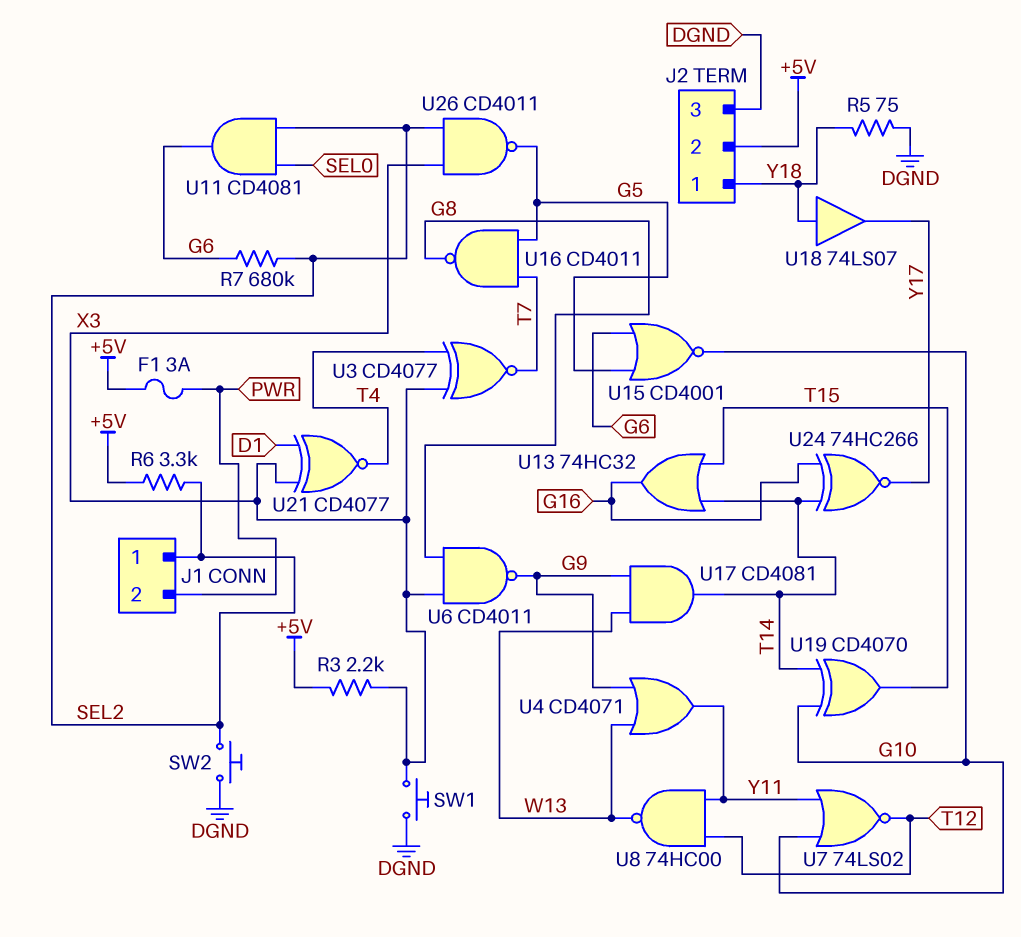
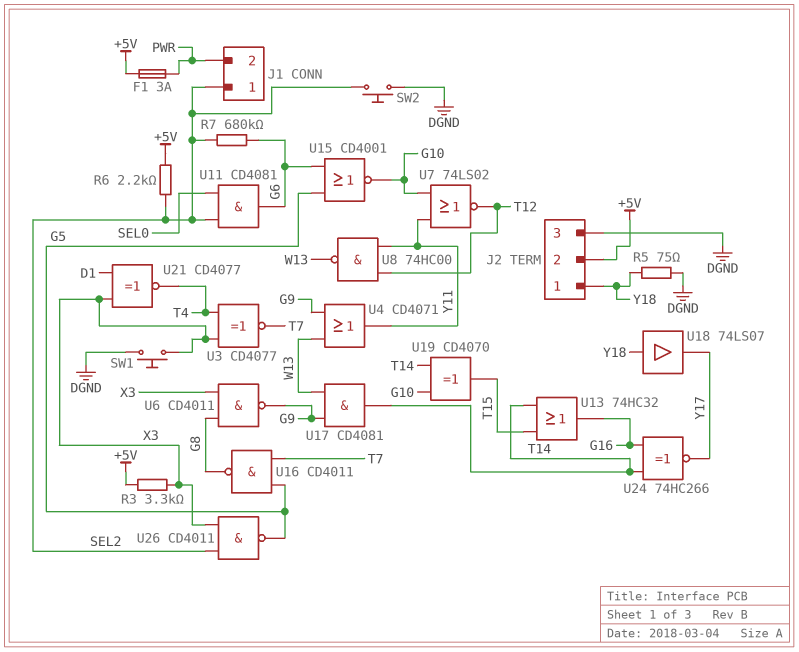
R3: 2.2k (+5V, X3) -> 3.3k (+5V, X3)
R6: 3.3k (+5V, SEL2) -> 2.2k (+5V, SEL2)

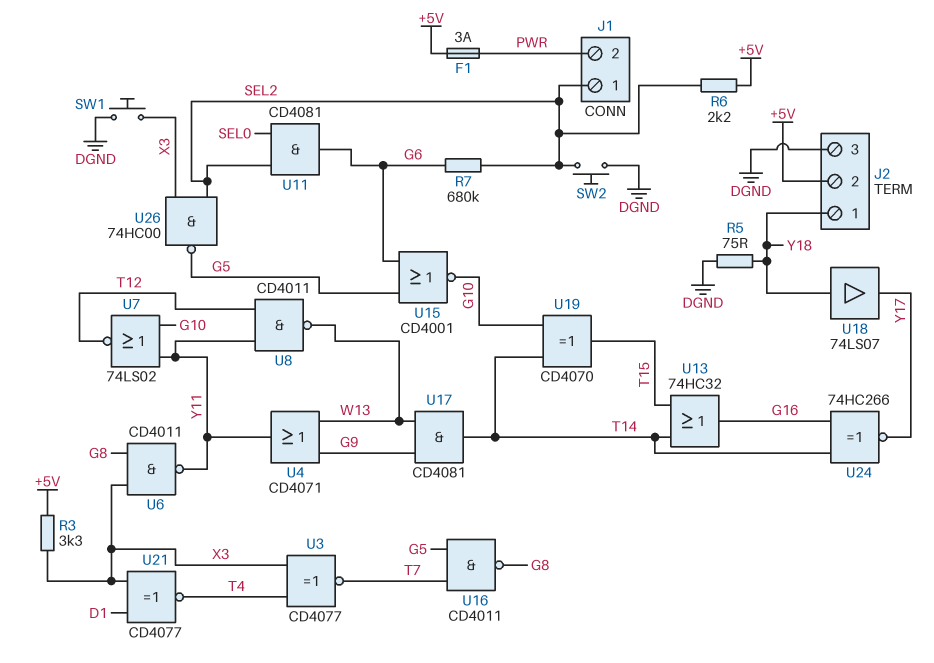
U6: NAND CD4011 (in G8, in X3, out G9) -> NAND CD4011 (in G8, in X3, out Y11)
U8: NAND 74HC00 (in T12, in Y11, out W13) -> NAND CD4011 (in T12, in Y11, out W13)
U26: NAND CD4011 (in SEL2, in X3, out G5) -> NAND 74HC00 (in SEL2, in X3, out G5)

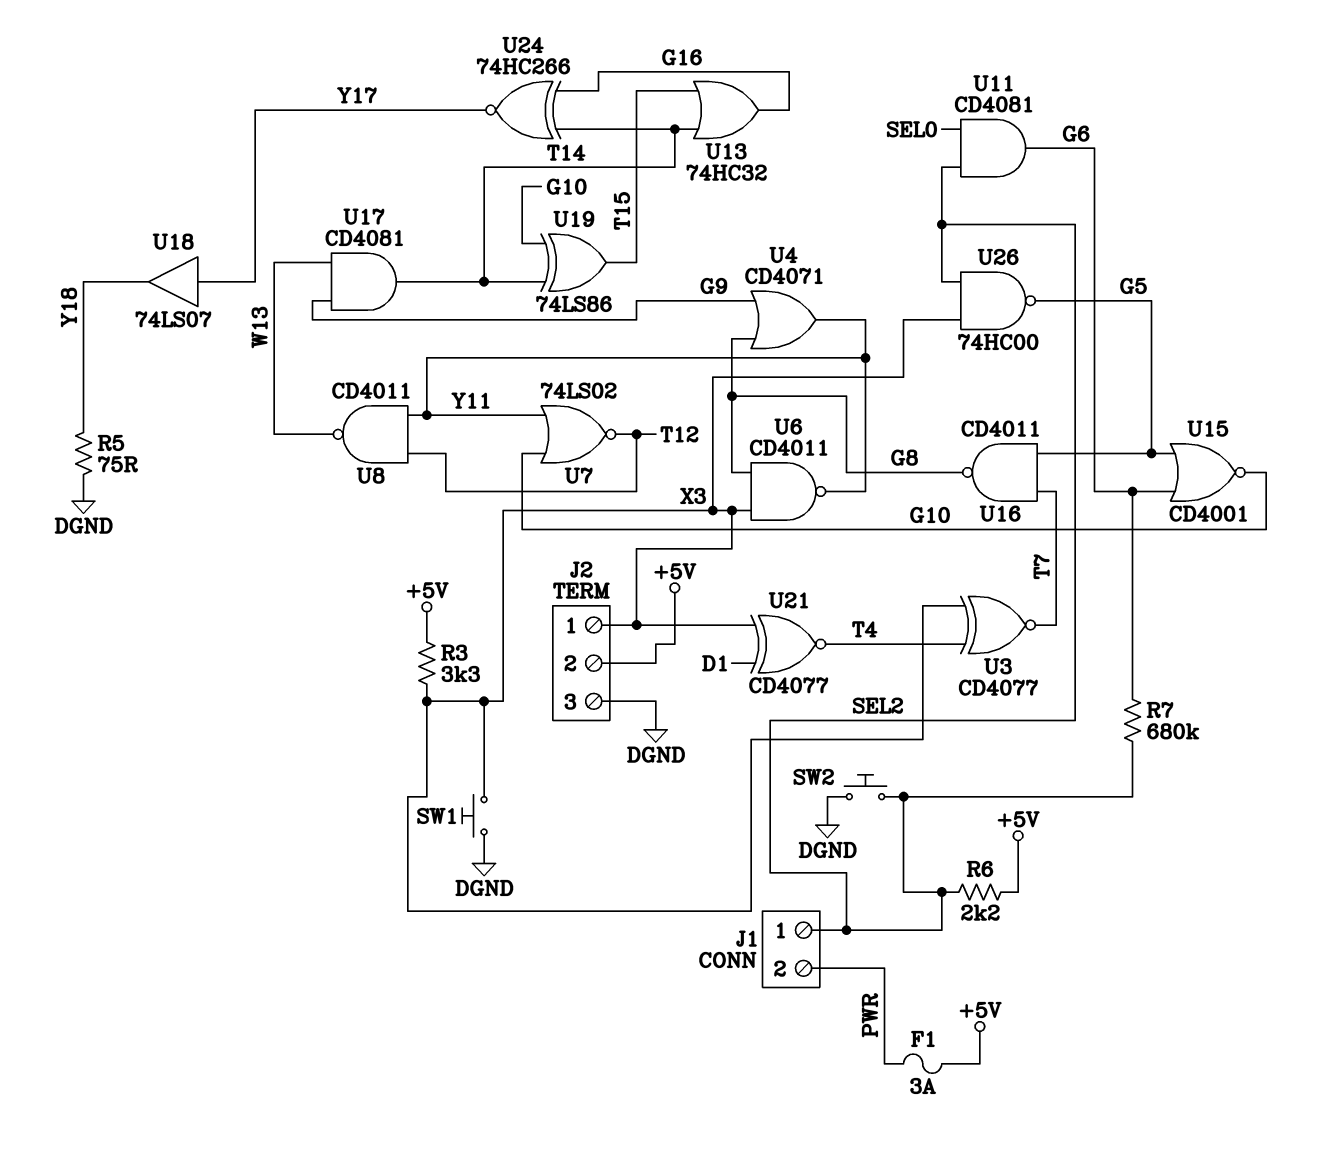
J2 pin 1: Y18 -> X3
U4: OR CD4071 (in G9, in W13, out Y11) -> OR CD4071 (in G8, in G9, out Y11)
U18: buffer 74LS07 (in Y18, out Y17) -> buffer 74LS07 (in Y17, out Y18)
U19: XOR CD4070 (in G10, in T14, out T15) -> XOR 74LS86 (in G10, in T14, out T15)

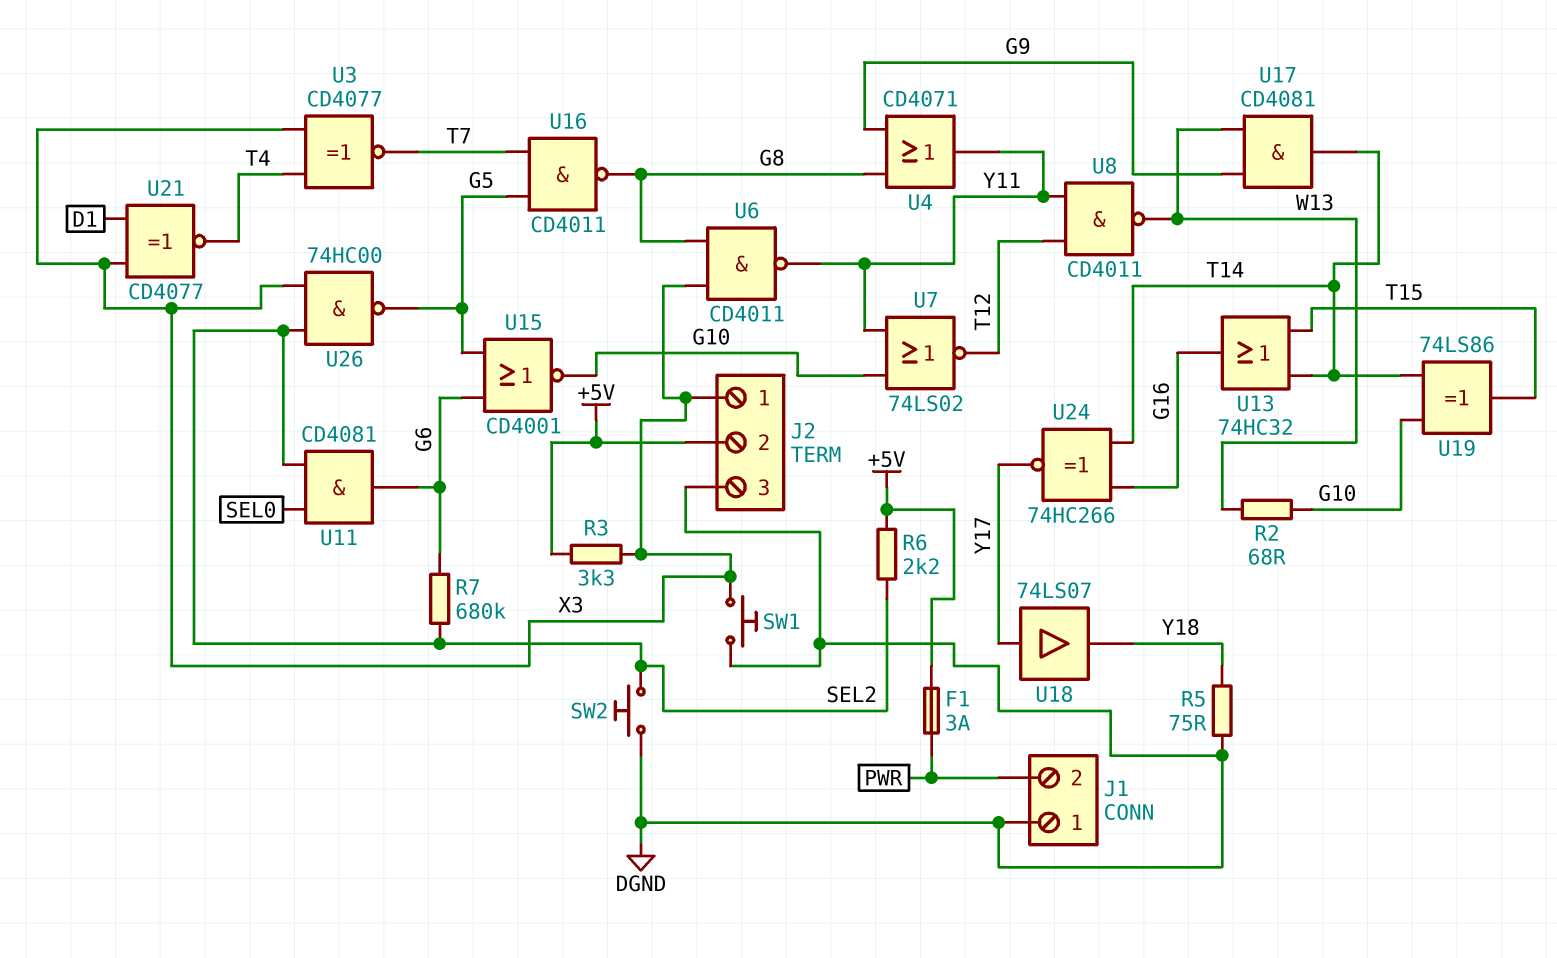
J1 pin 1: SEL2 -> DGND
R2: none -> 68 (G10, W13)

